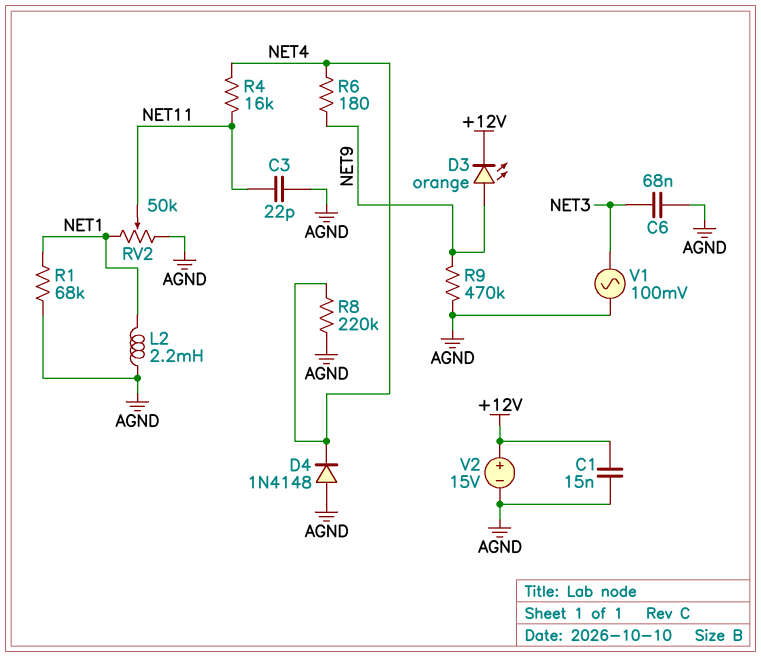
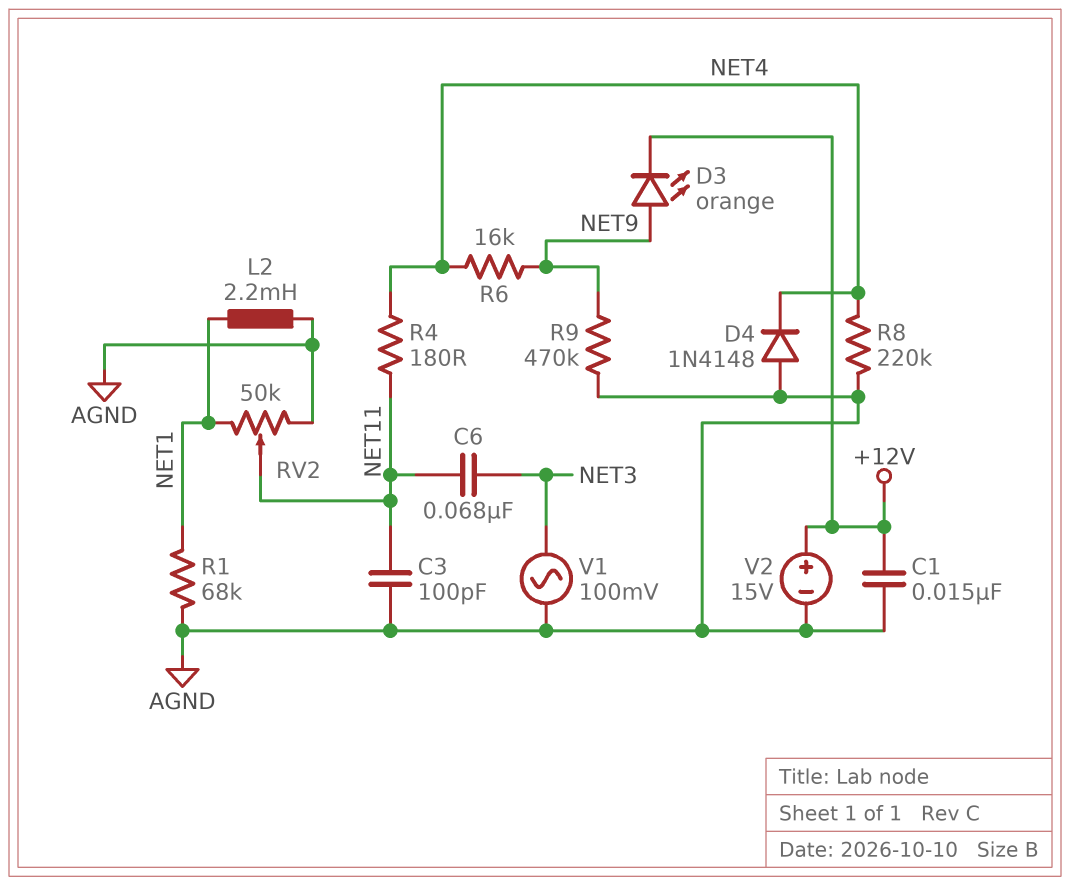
C3: 22pF (AGND, NET11) -> 100pF (AGND, NET11)
C6: 68nF (AGND, NET3) -> 68nF (NET3, NET11)
R4: 16k (NET4, NET11) -> 180 (NET4, NET11)
R6: 180 (NET4, NET9) -> 16k (NET4, NET9)

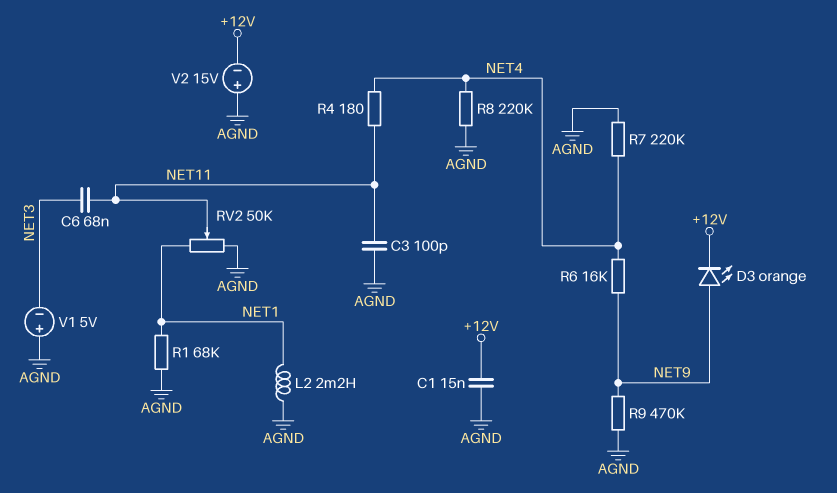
D4: diode 1N4148 (A AGND, K NET4) -> none
R7: none -> 220k (AGND, NET4)
V1: AC 100mV (AGND, NET3) -> 5V (plus AGND, minus NET3)
V2: 15V (plus +12V, minus AGND) -> 15V (plus AGND, minus +12V)

